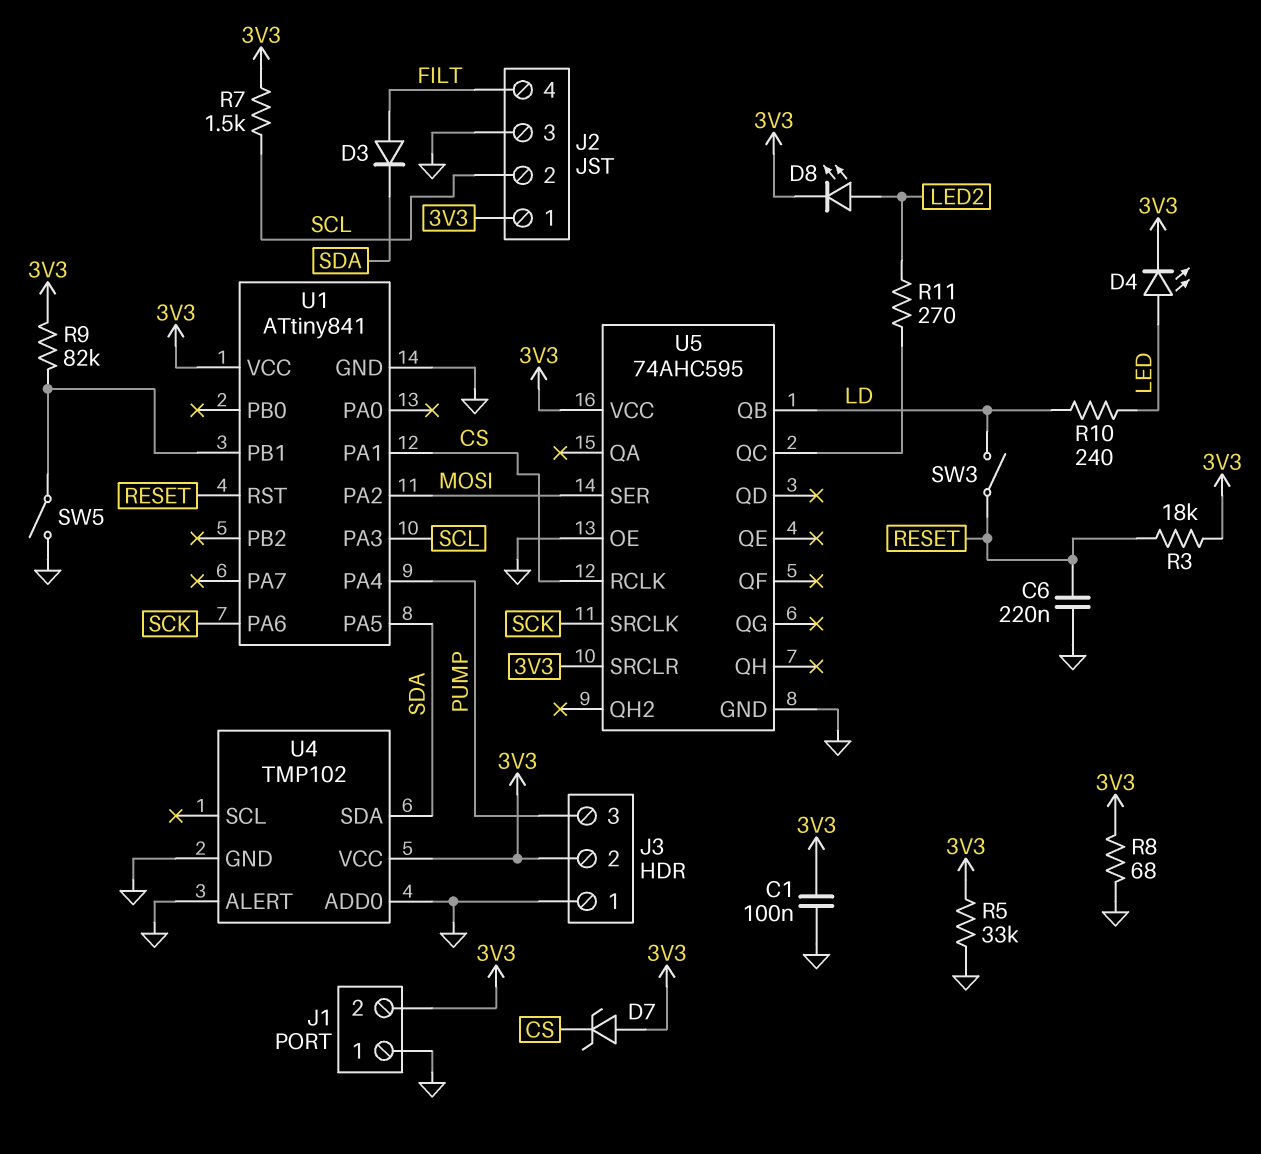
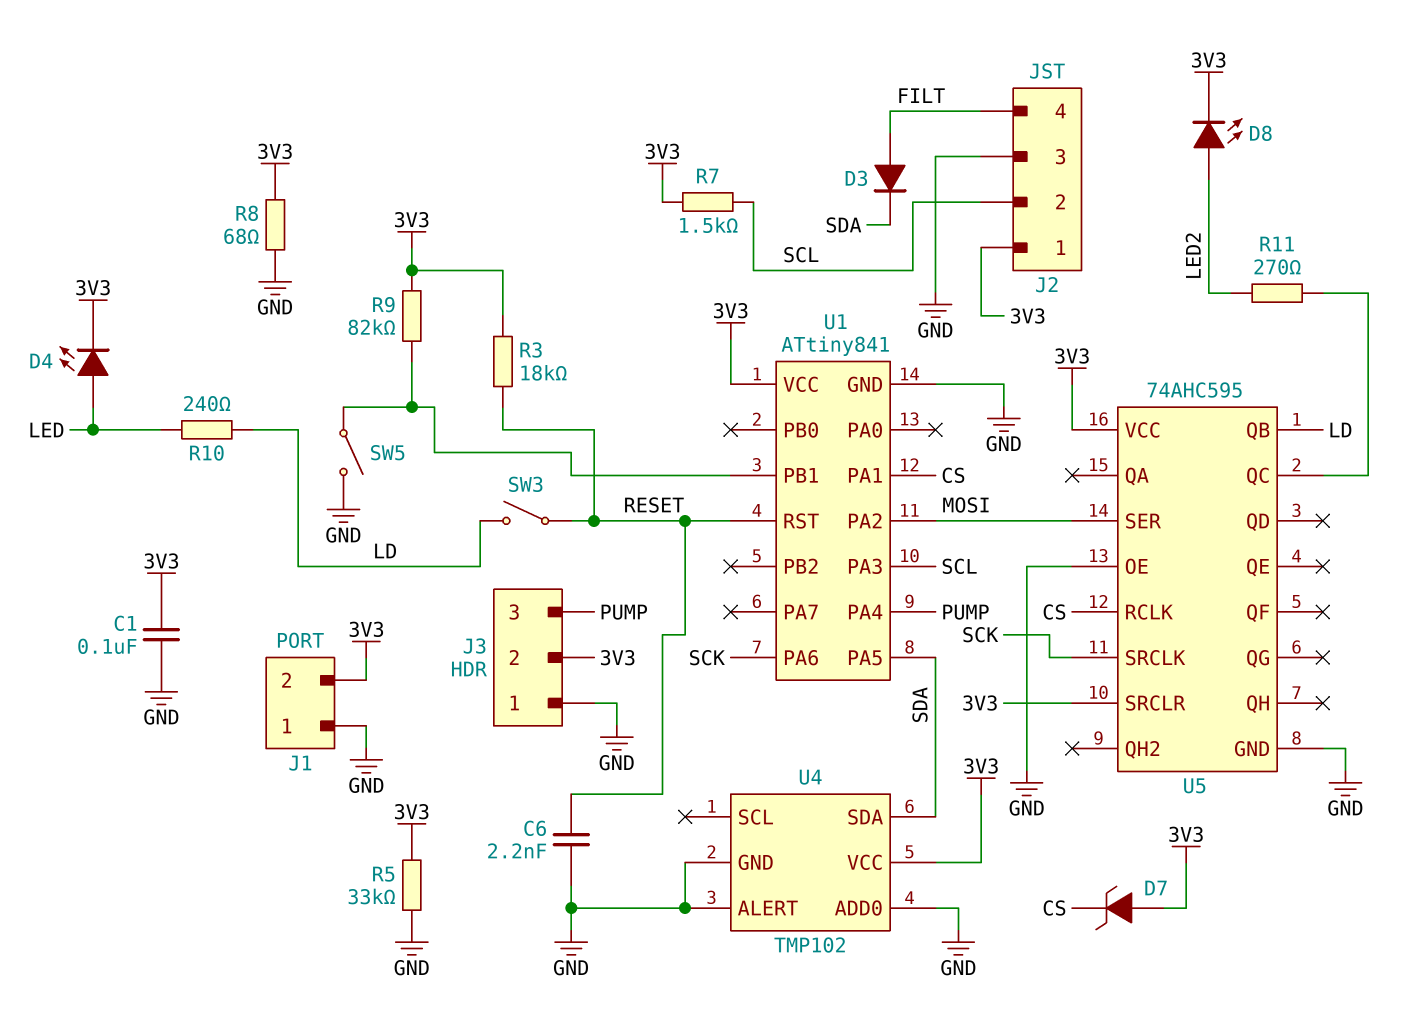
C6: 220nF (GND, RESET) -> 2.2nF (GND, RESET)

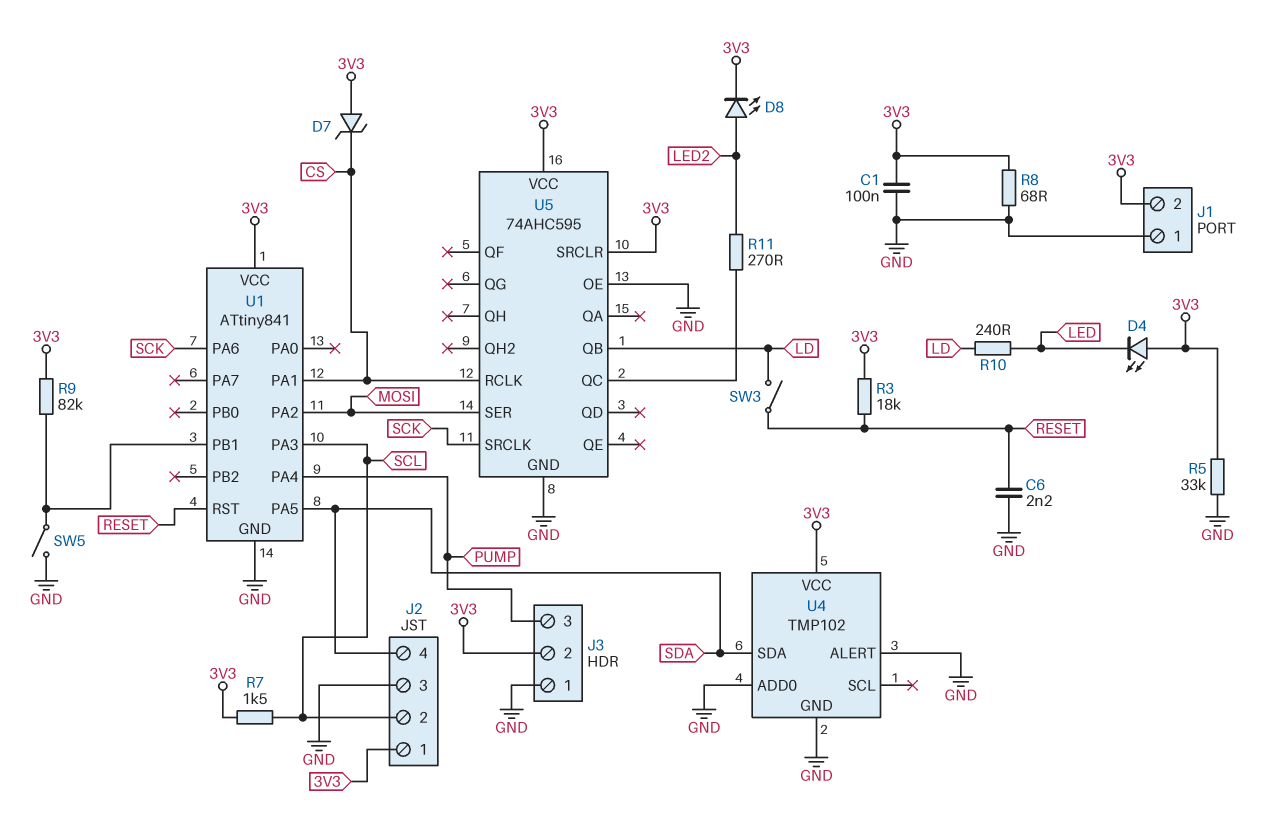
D3: diode (A FILT, K SDA) -> none
D4: LED (A LED, K 3V3) -> LED (A 3V3, K LED)
J2 pin 4: FILT -> SDA

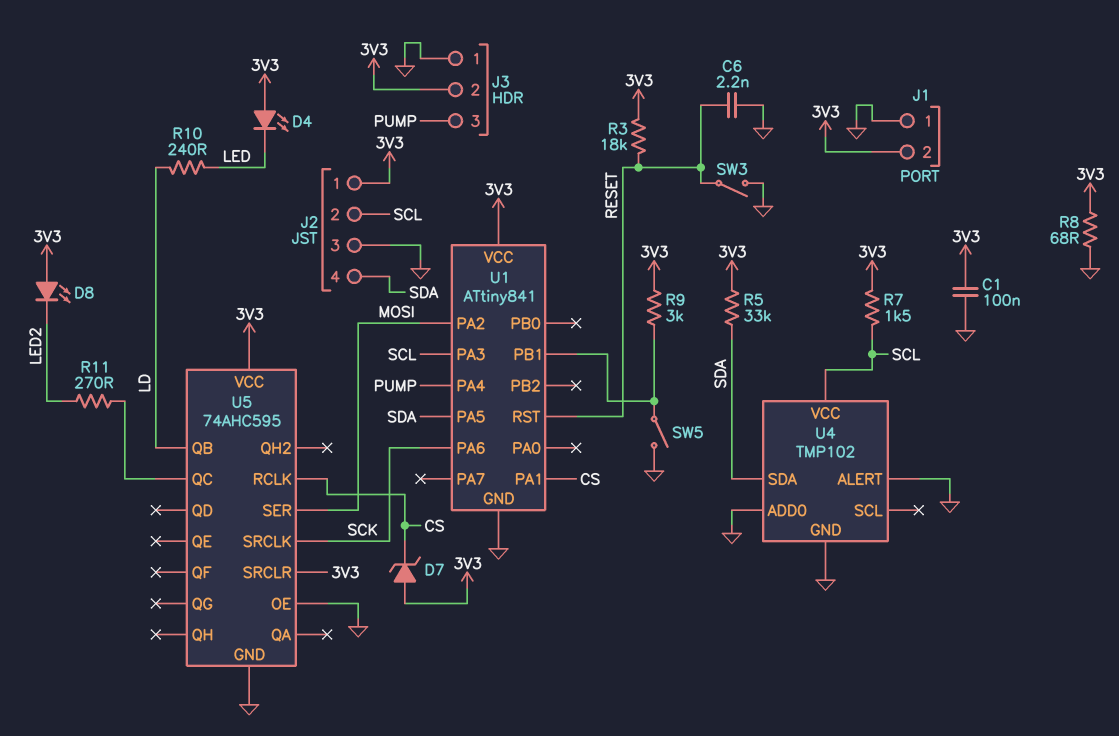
D8: LED (A LED2, K 3V3) -> LED (A 3V3, K LED2)
R5: 33k (3V3, GND) -> 33k (3V3, SDA)
R9: 82k (3V3, U1/PB1) -> 3k (3V3, U1/PB1)
SW3: switch (LD, RESET) -> switch (GND, RESET)
U4 pin VCC: 3V3 -> SCL

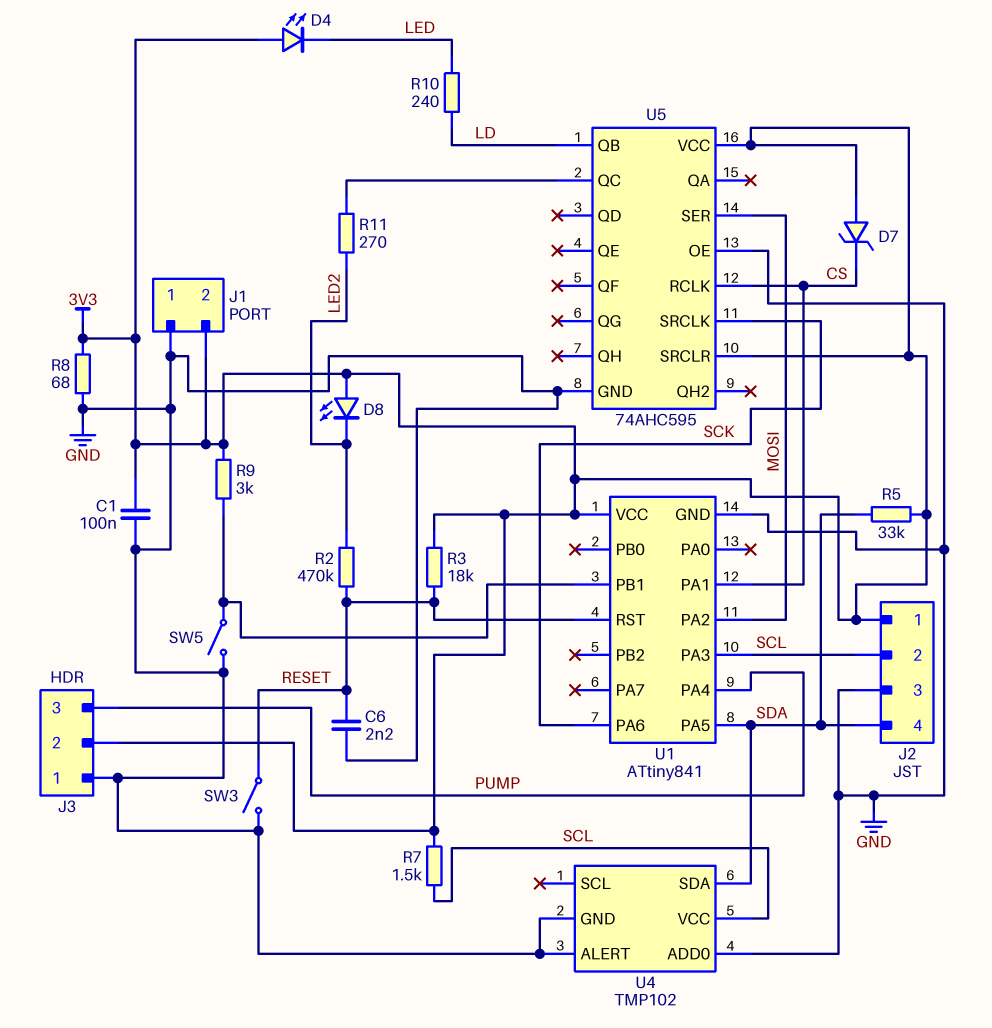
R2: none -> 470k (LED2, RESET)

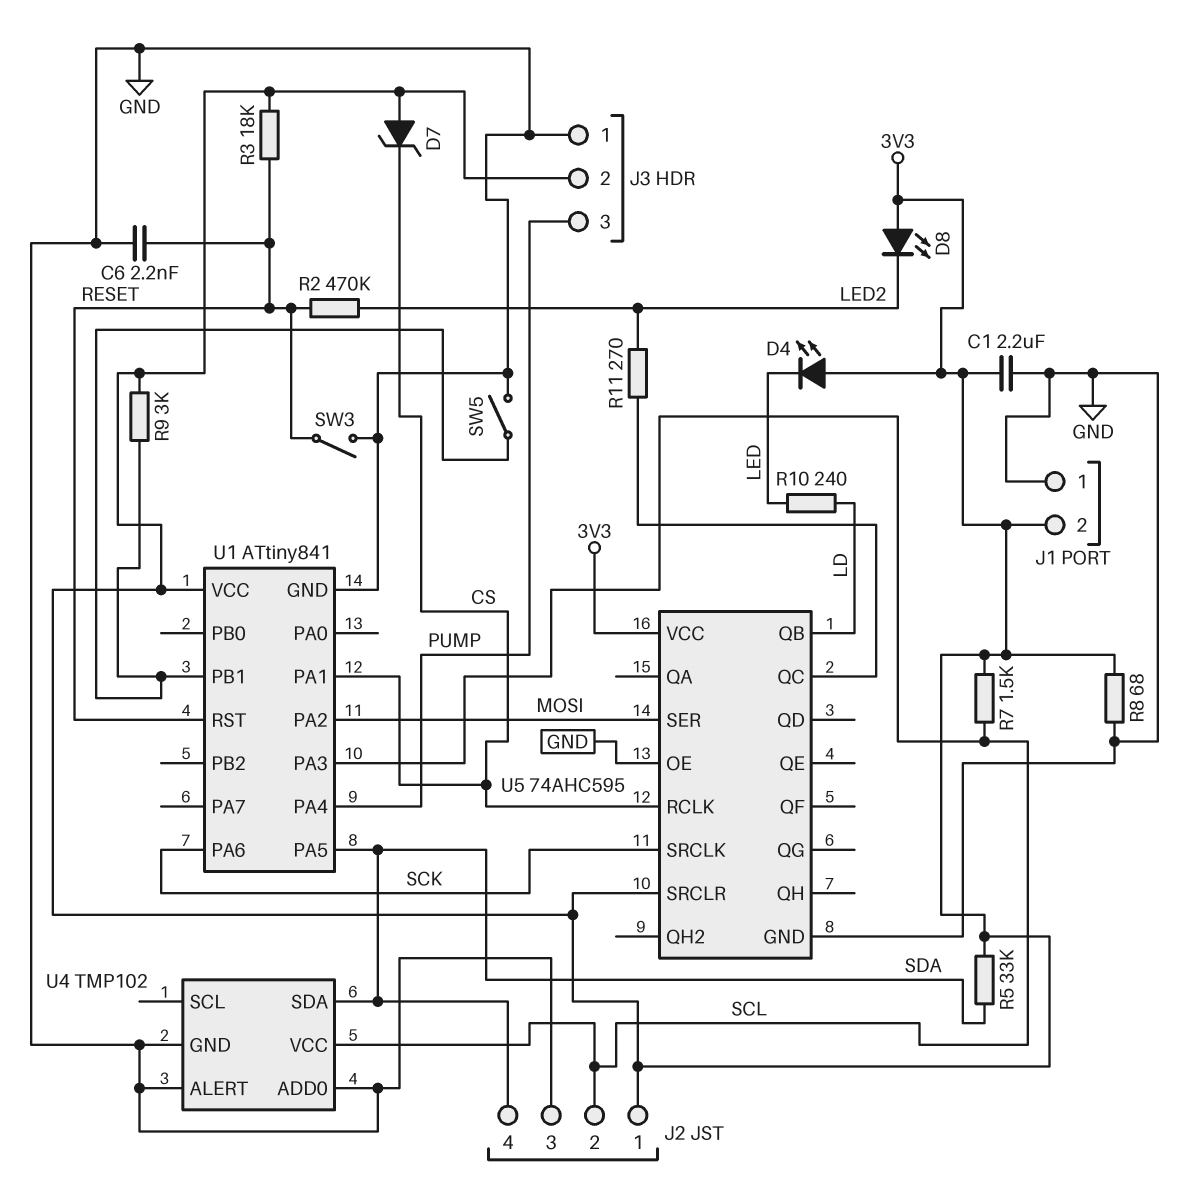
C1: 100nF (3V3, GND) -> 2.2uF (3V3, GND)

